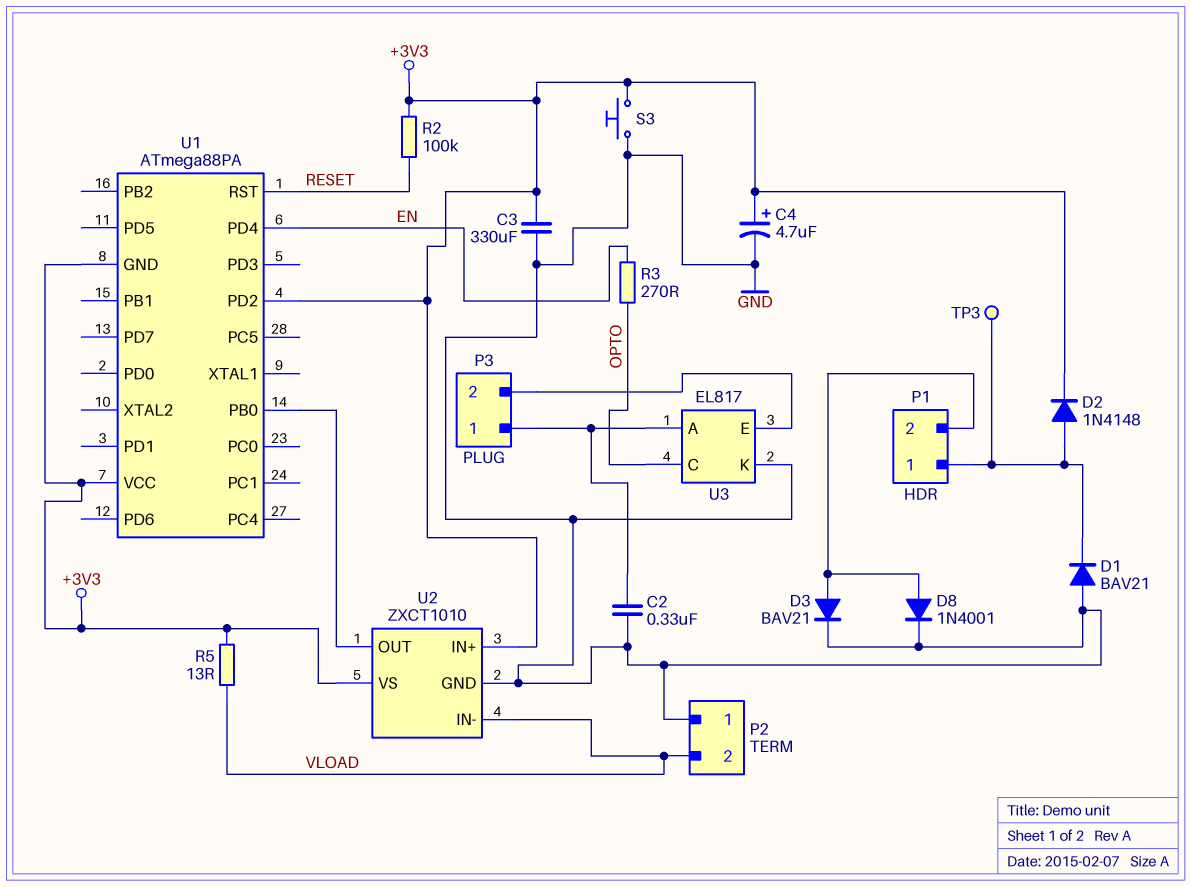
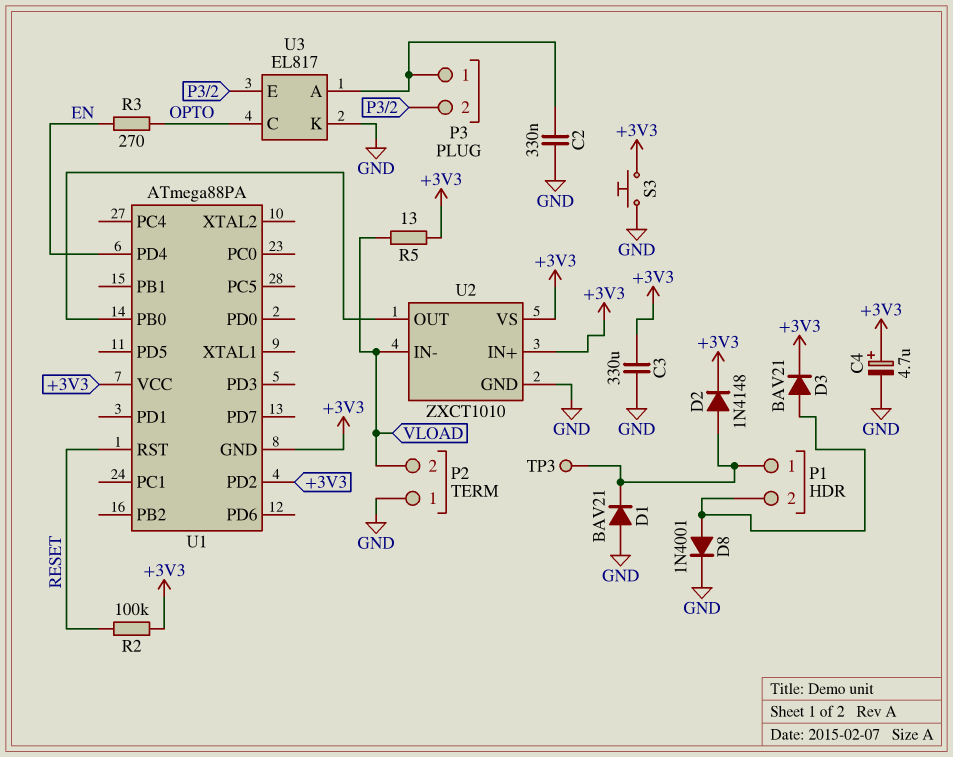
D3: diode BAV21 (A P1/2, K GND) -> diode BAV21 (A P1/2, K +3V3)

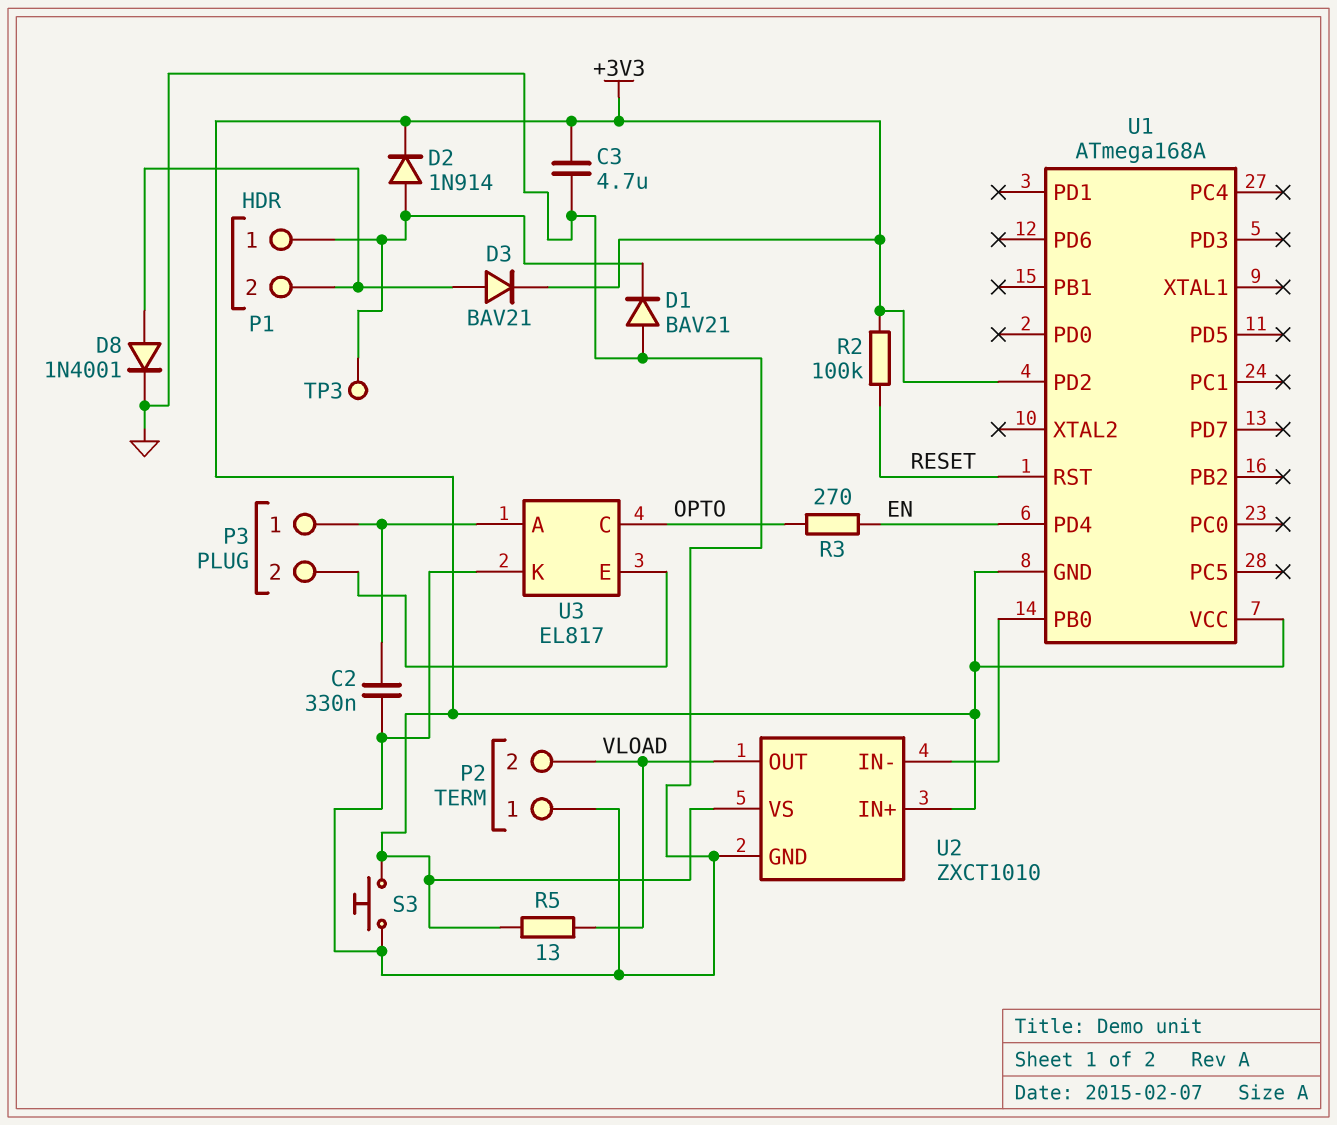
C3: 330uF (+3V3, GND) -> 4.7uF (+3V3, GND)
C4: 4.7uF (plus +3V3, minus GND) -> none
D2: diode 1N4148 (A P1/1, K +3V3) -> diode 1N914 (A P1/1, K +3V3)
U1: ATmega88PA -> ATmega168A
U2 pin IN-: VLOAD -> U1/PB0
U2 pin OUT: U1/PB0 -> VLOAD

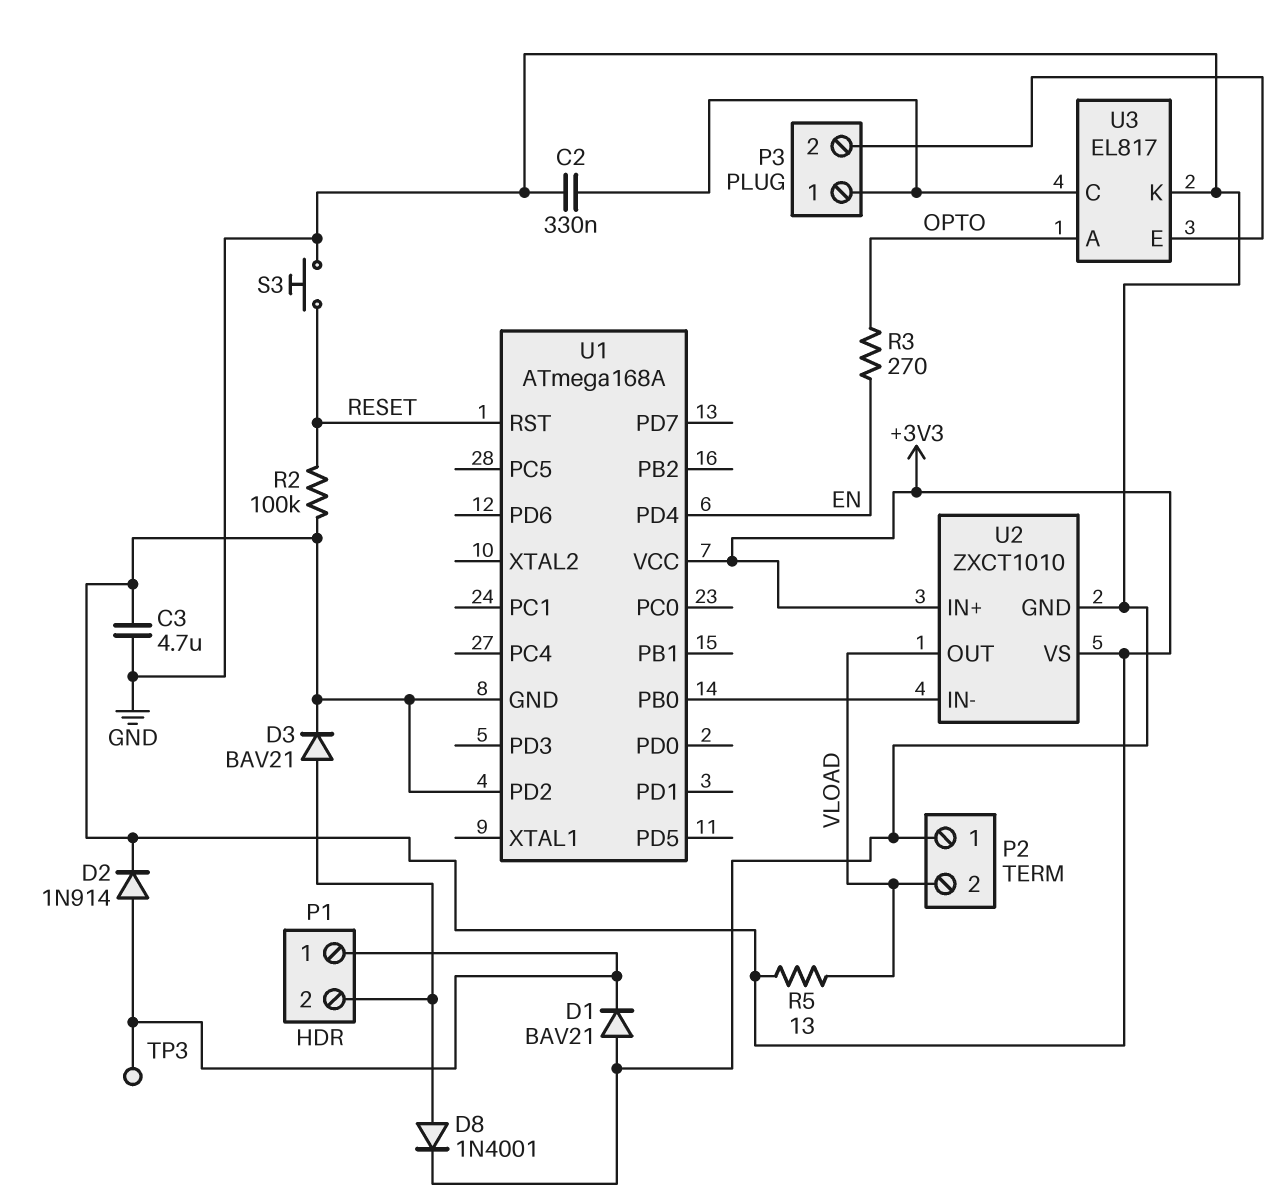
S3: button (+3V3, GND) -> button (GND, RESET)
U3 pin A: P3/1 -> OPTO
U3 pin C: OPTO -> P3/1

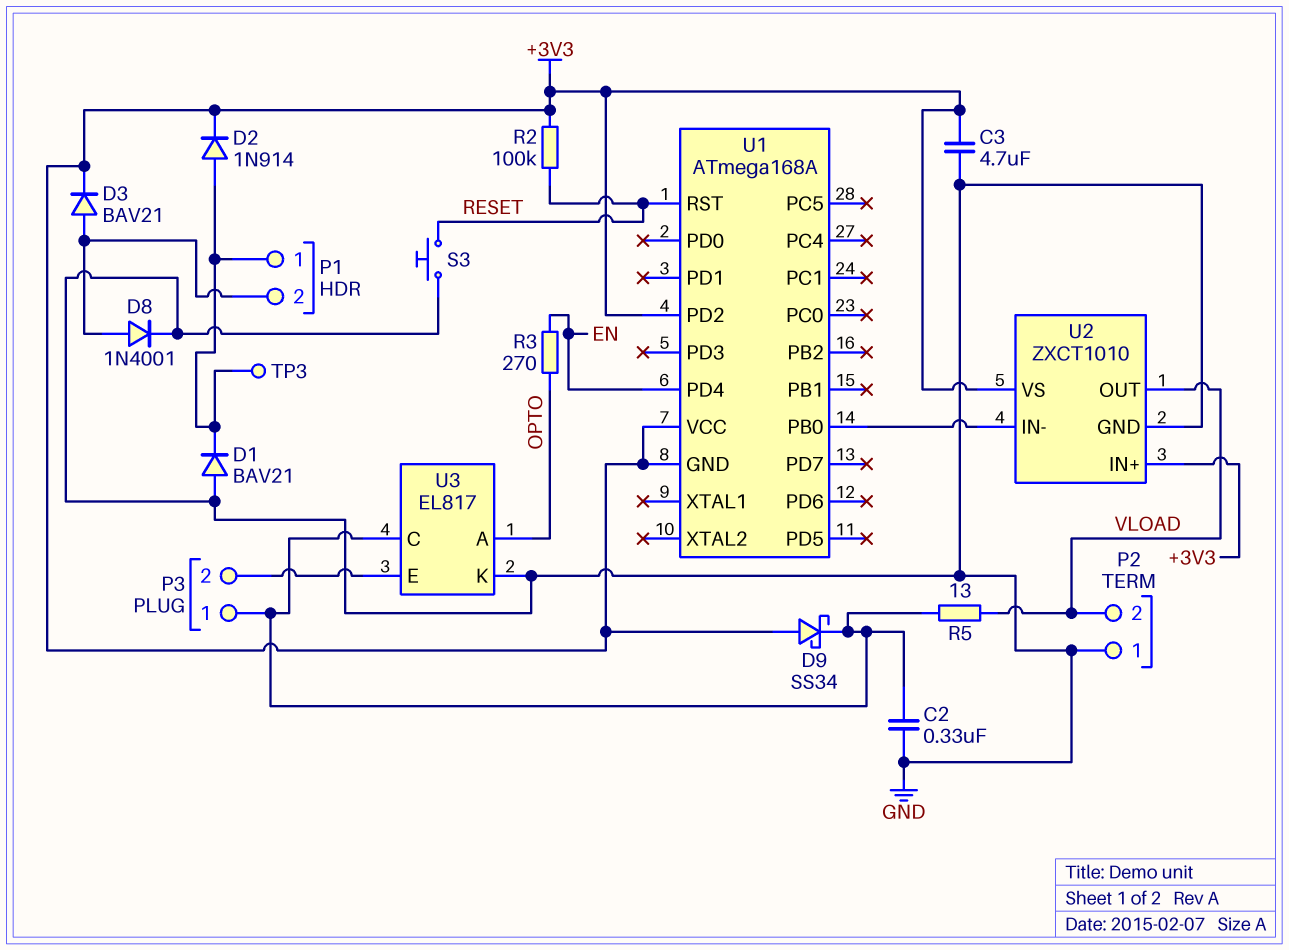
D9: none -> schottky SS34 (A +3V3, K P3/1)
R5: 13 (+3V3, VLOAD) -> 13 (P3/1, VLOAD)

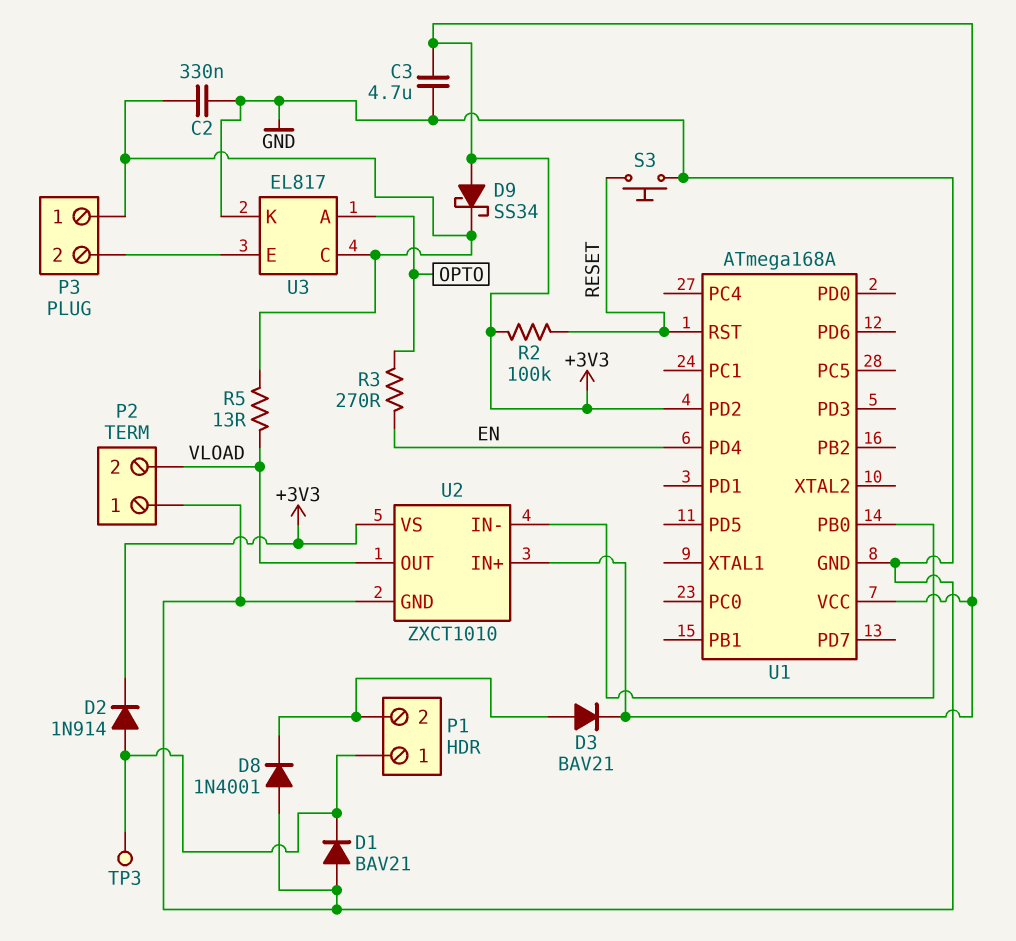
D8: diode 1N4001 (A P1/2, K GND) -> diode 1N4001 (A GND, K P1/2)
U1 pin GND: +3V3 -> GND

